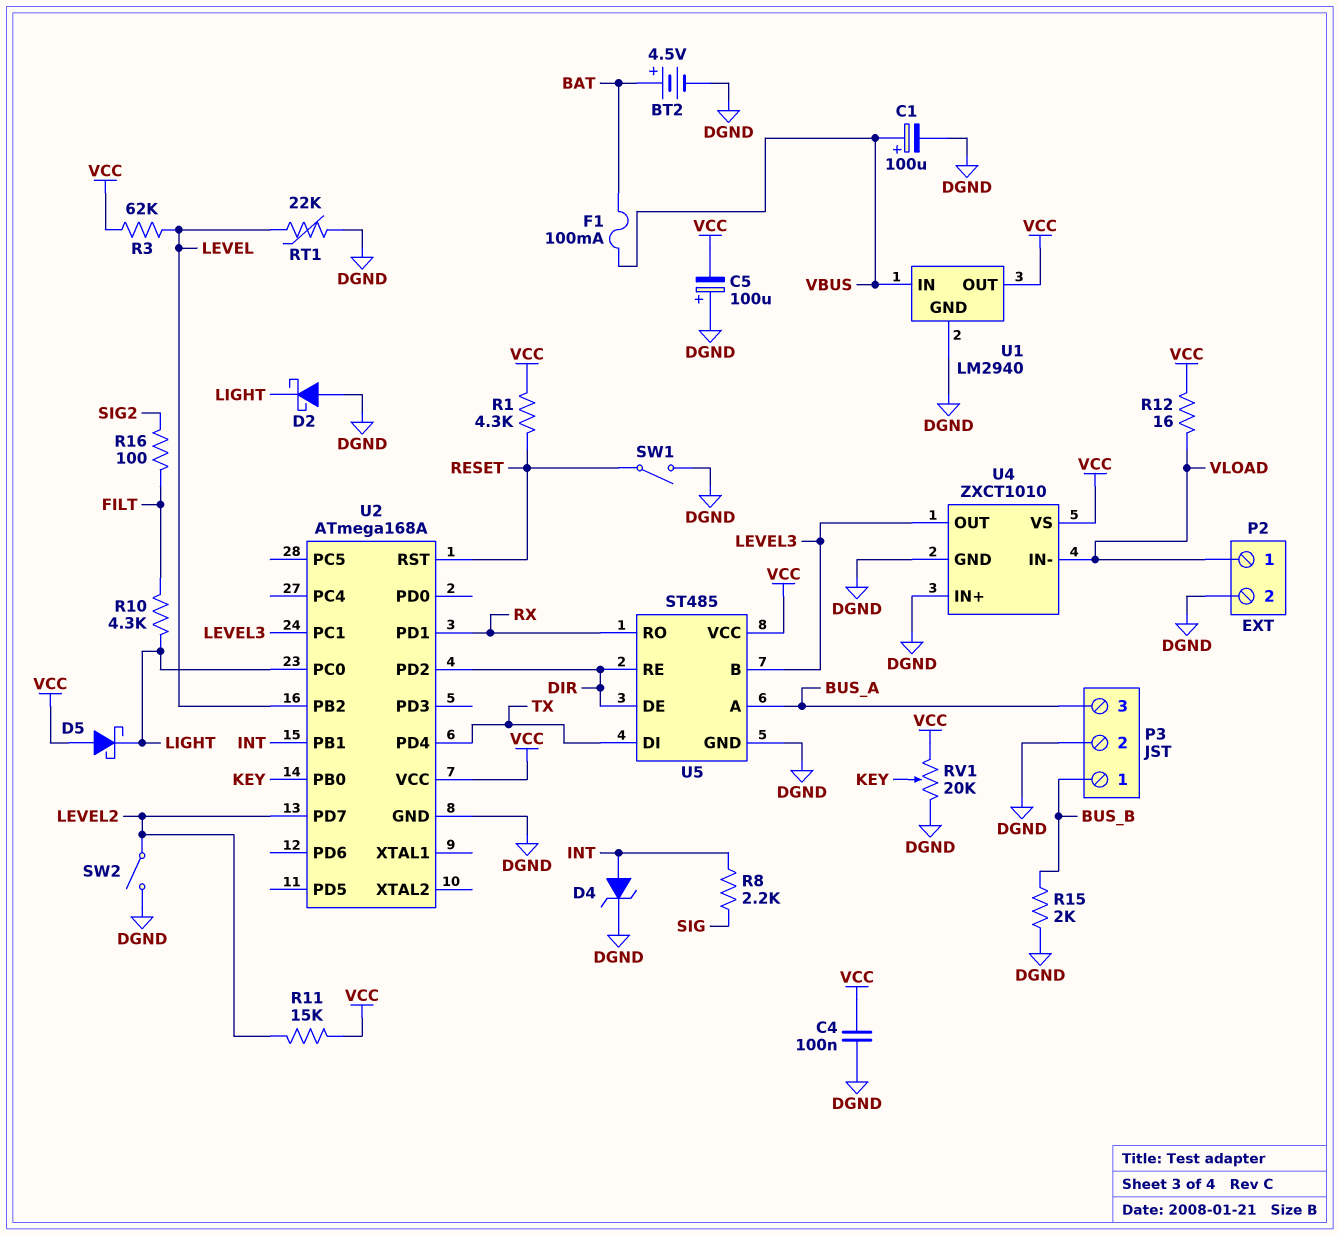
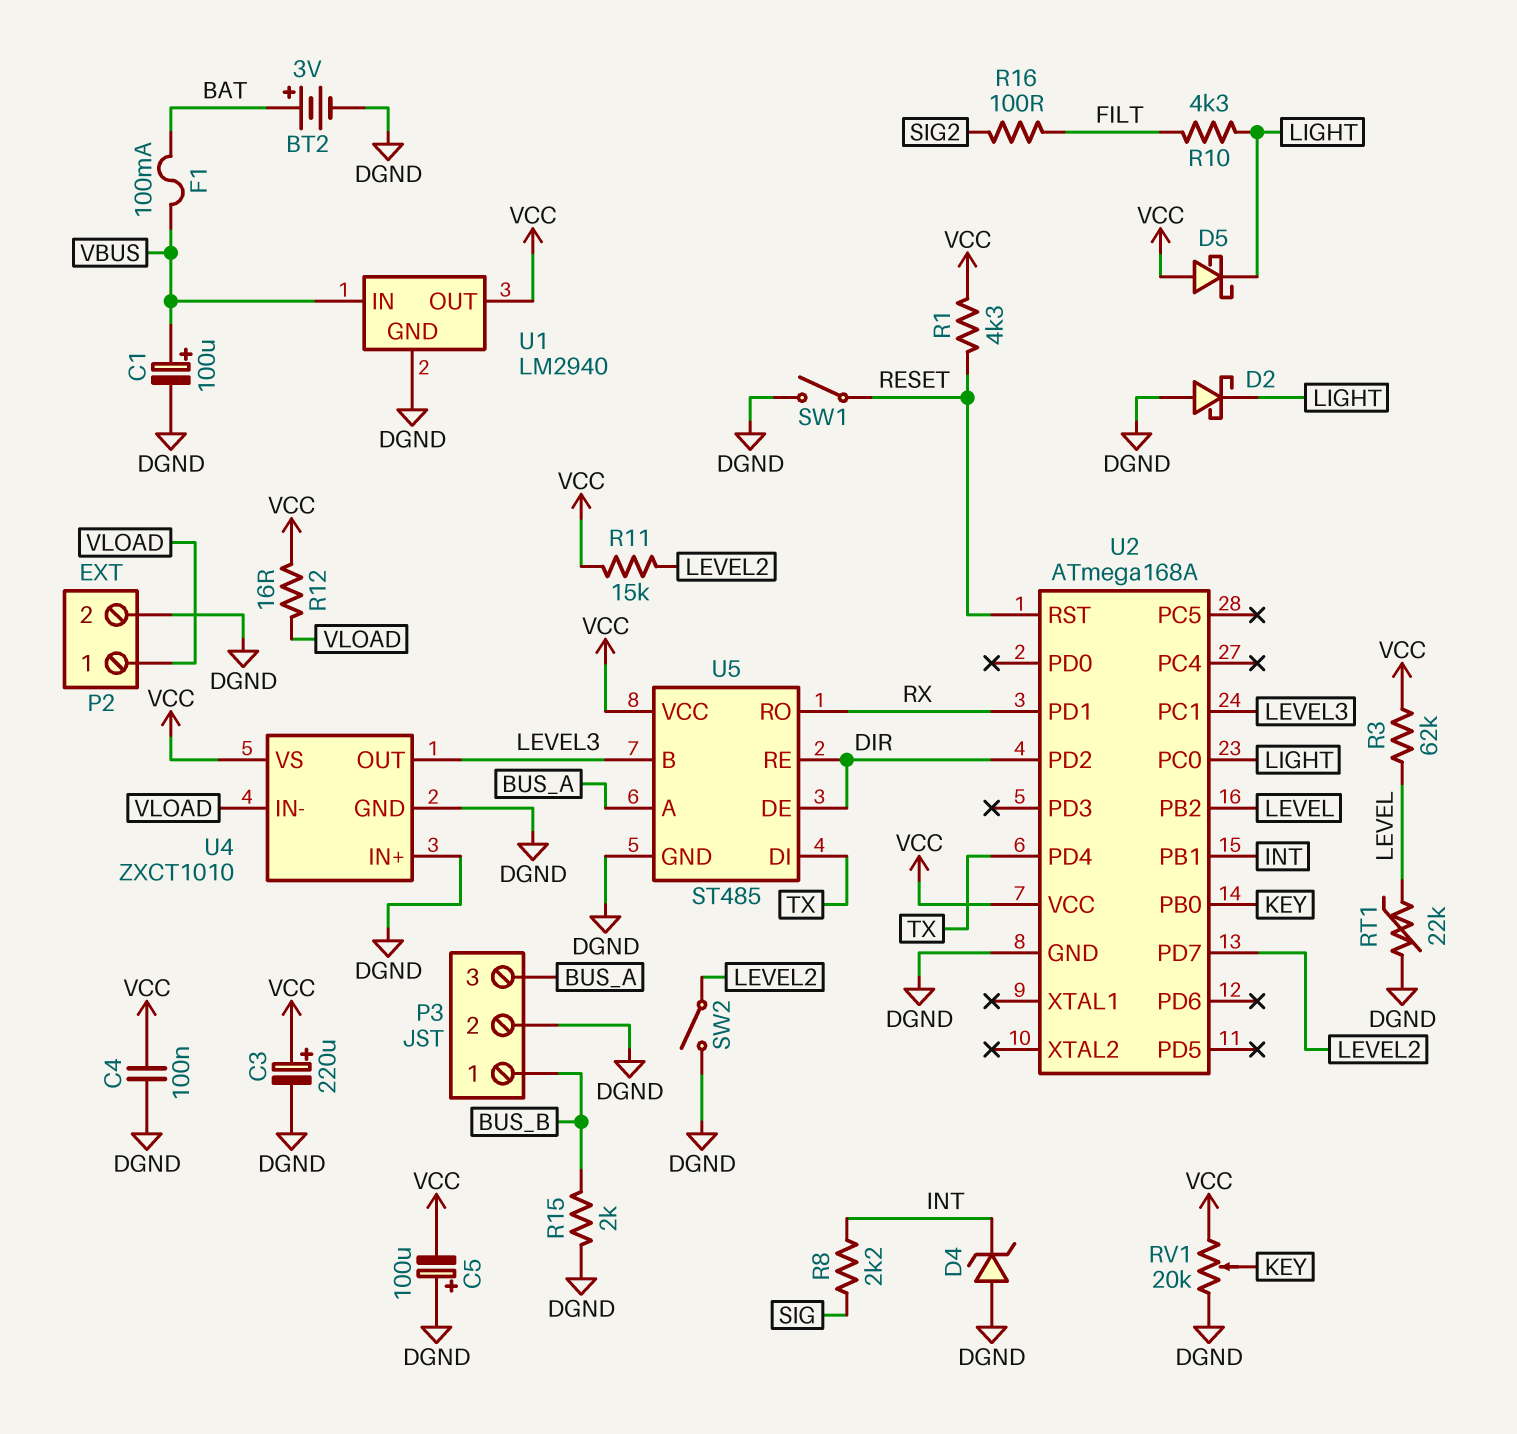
BT2: 4.5V (plus BAT, minus DGND) -> 3V (plus BAT, minus DGND)
C3: none -> 220uF (plus VCC, minus DGND)
D4: zener (A INT, K DGND) -> zener (A DGND, K INT)

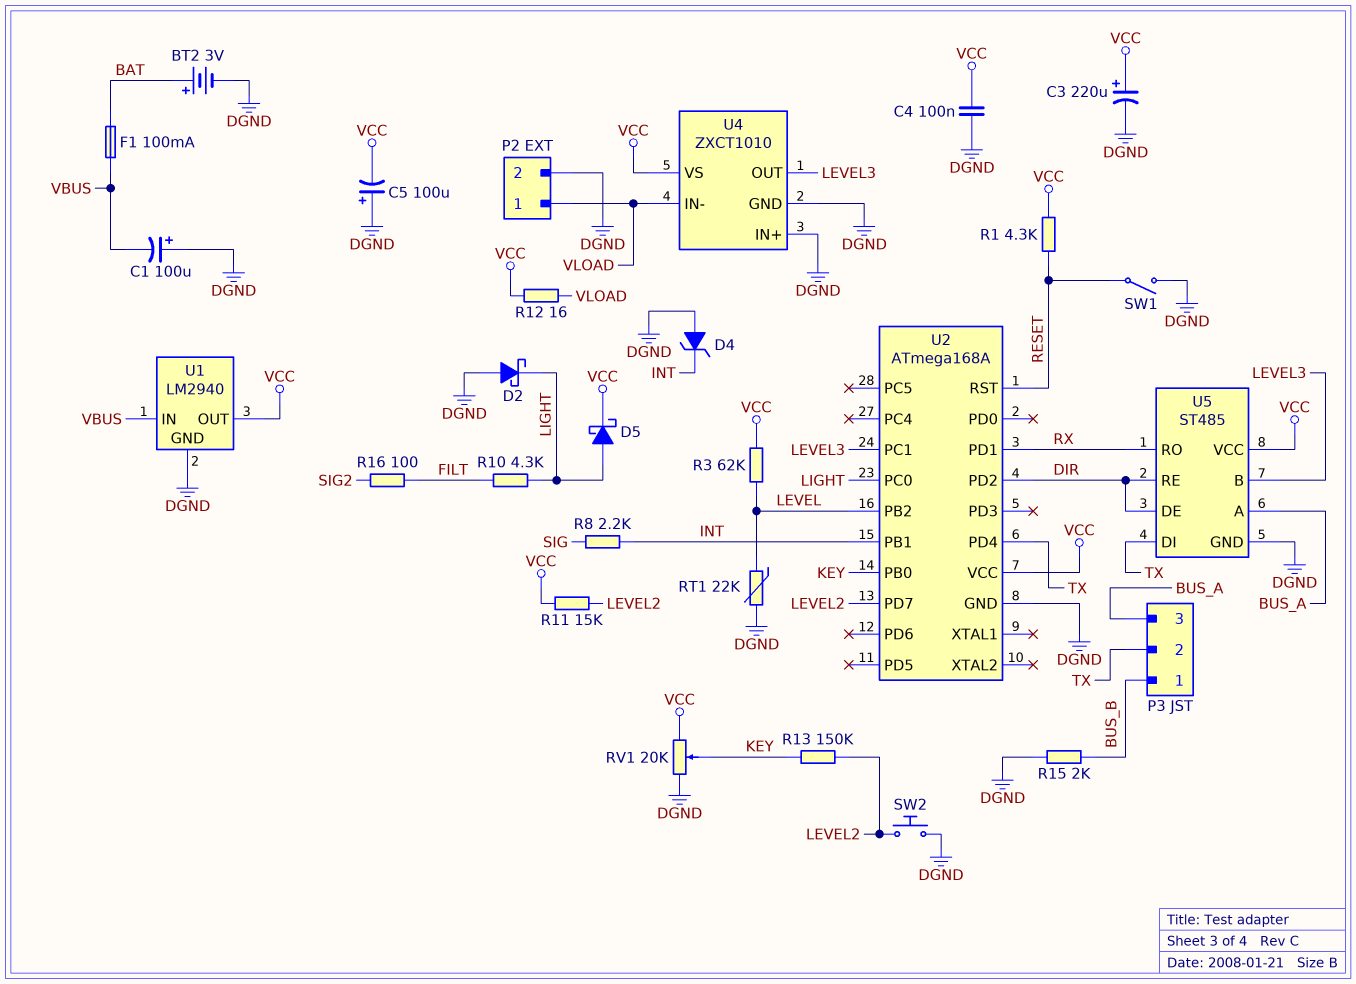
C1: 100uF (plus VBUS, minus DGND) -> 100uF (plus DGND, minus VBUS)
D5: schottky (A VCC, K LIGHT) -> schottky (A LIGHT, K VCC)
P3 pin 2: DGND -> TX
R13: none -> 150k (KEY, LEVEL2)
SW2: switch (DGND, LEVEL2) -> button (DGND, LEVEL2)

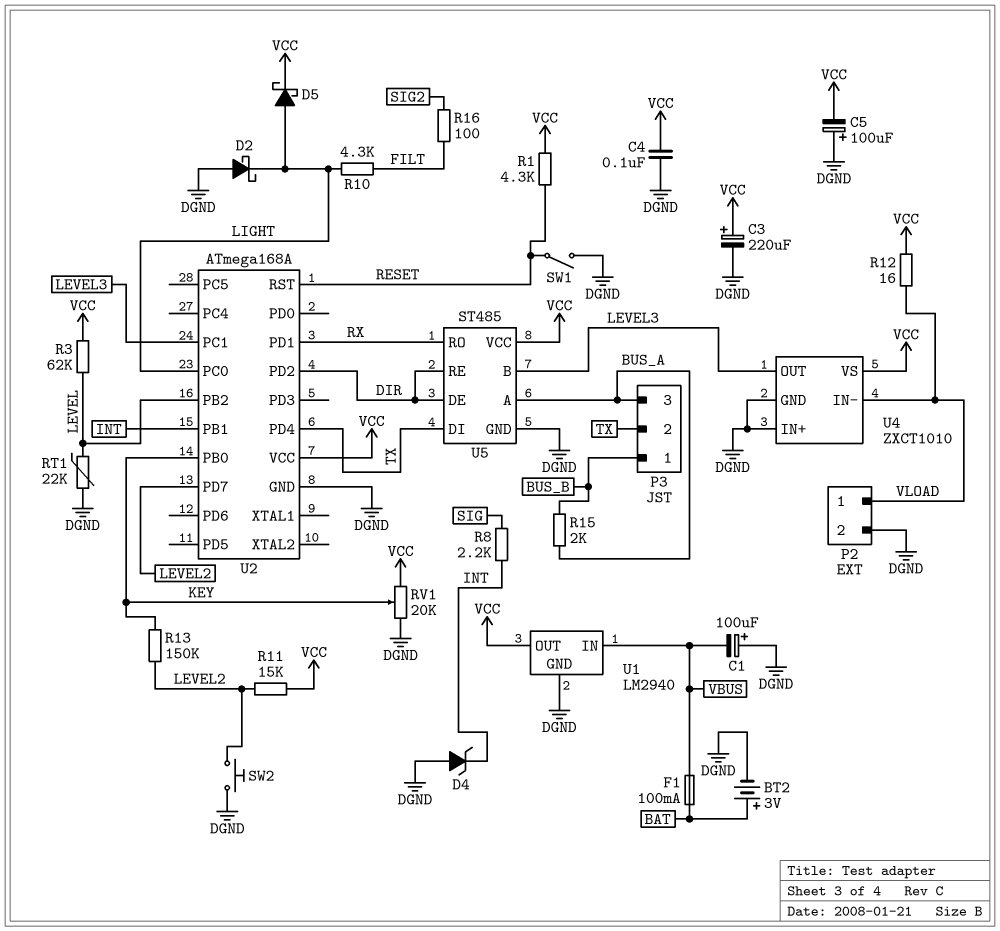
R15: 2k (BUS_B, DGND) -> 2k (BUS_A, BUS_B)

